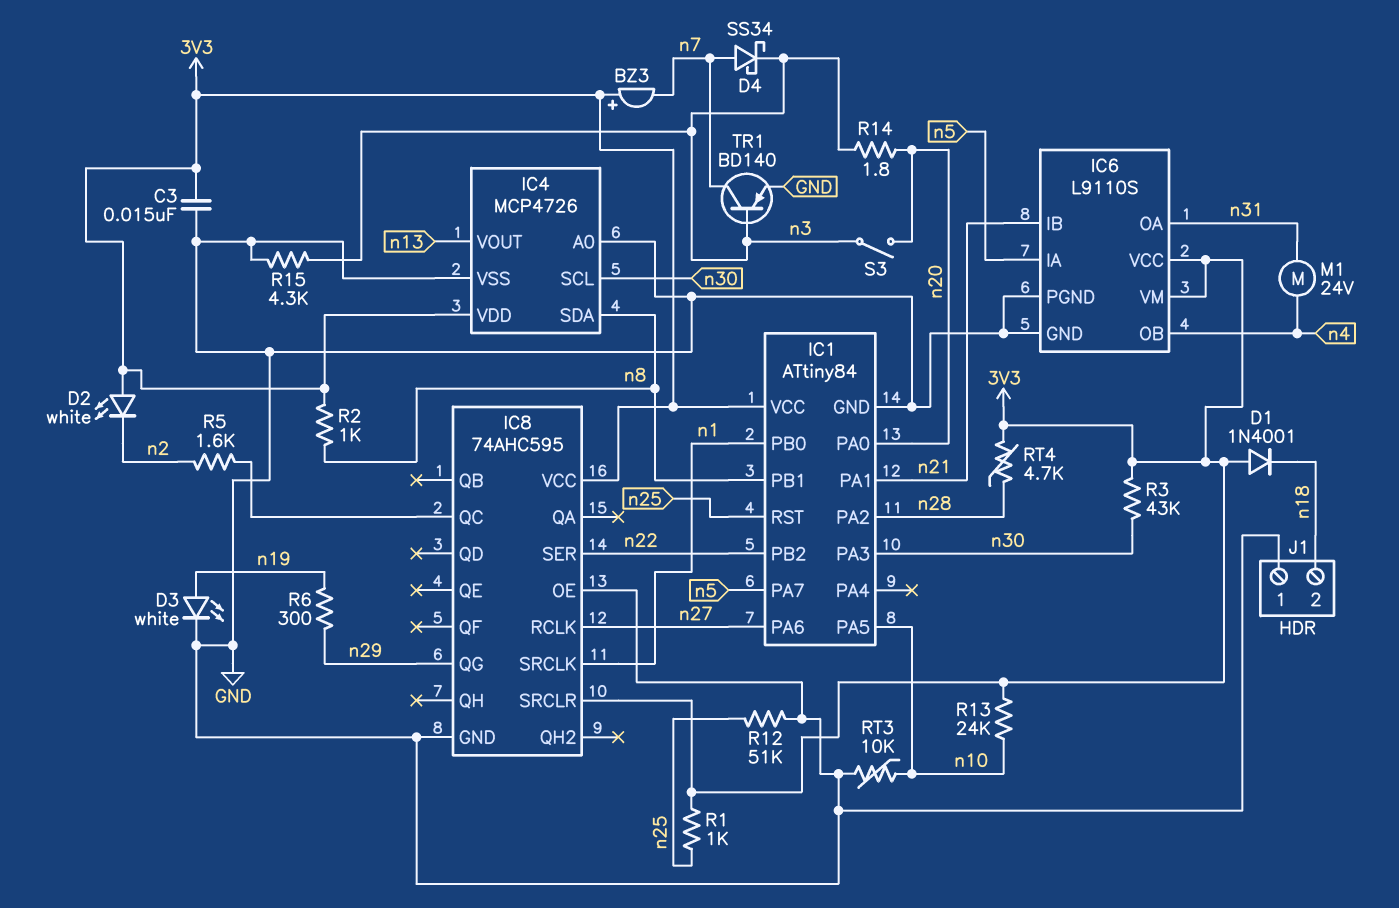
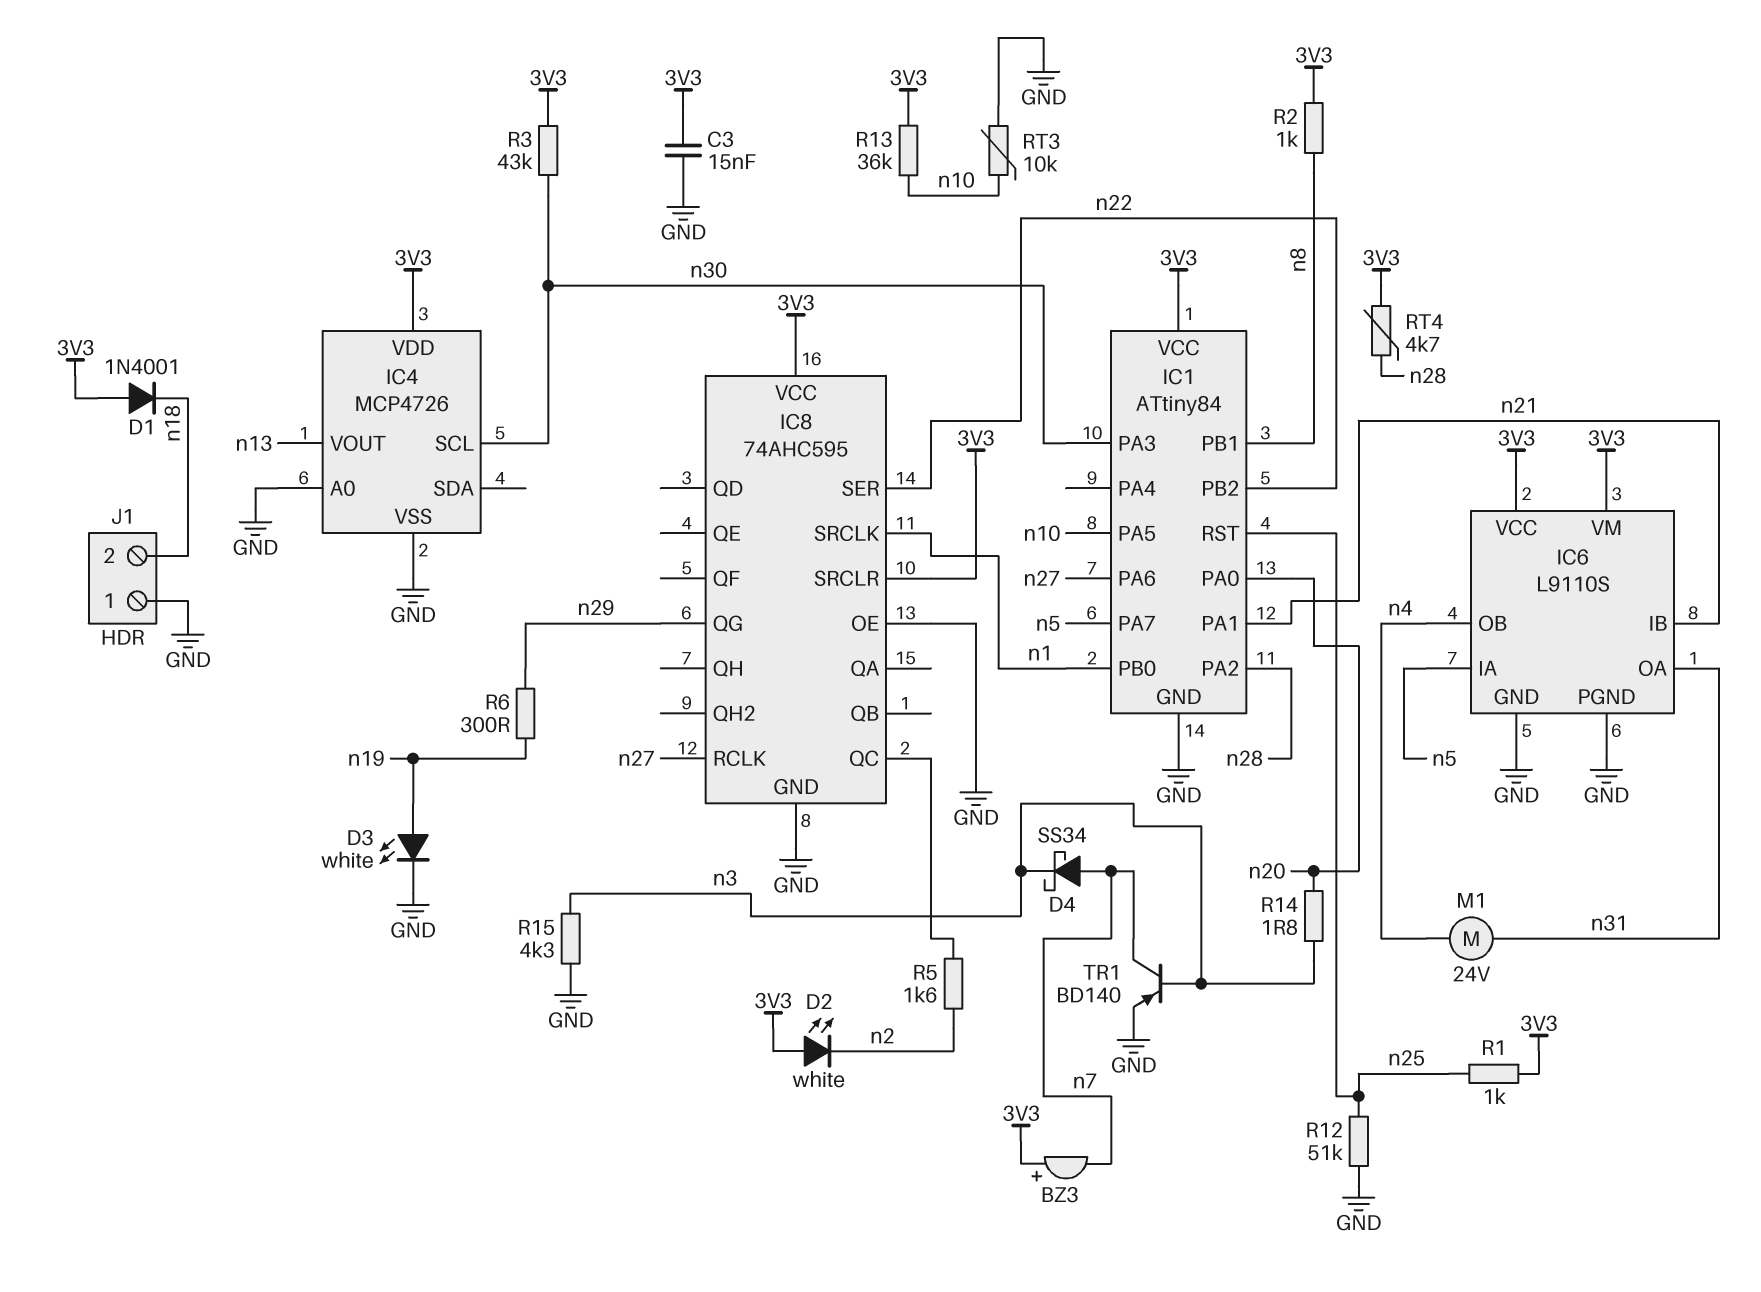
IC4 pin SDA: n8 -> none
R13: 24k (3V3, n10) -> 36k (3V3, n10)
S3: switch (n3, n20) -> none

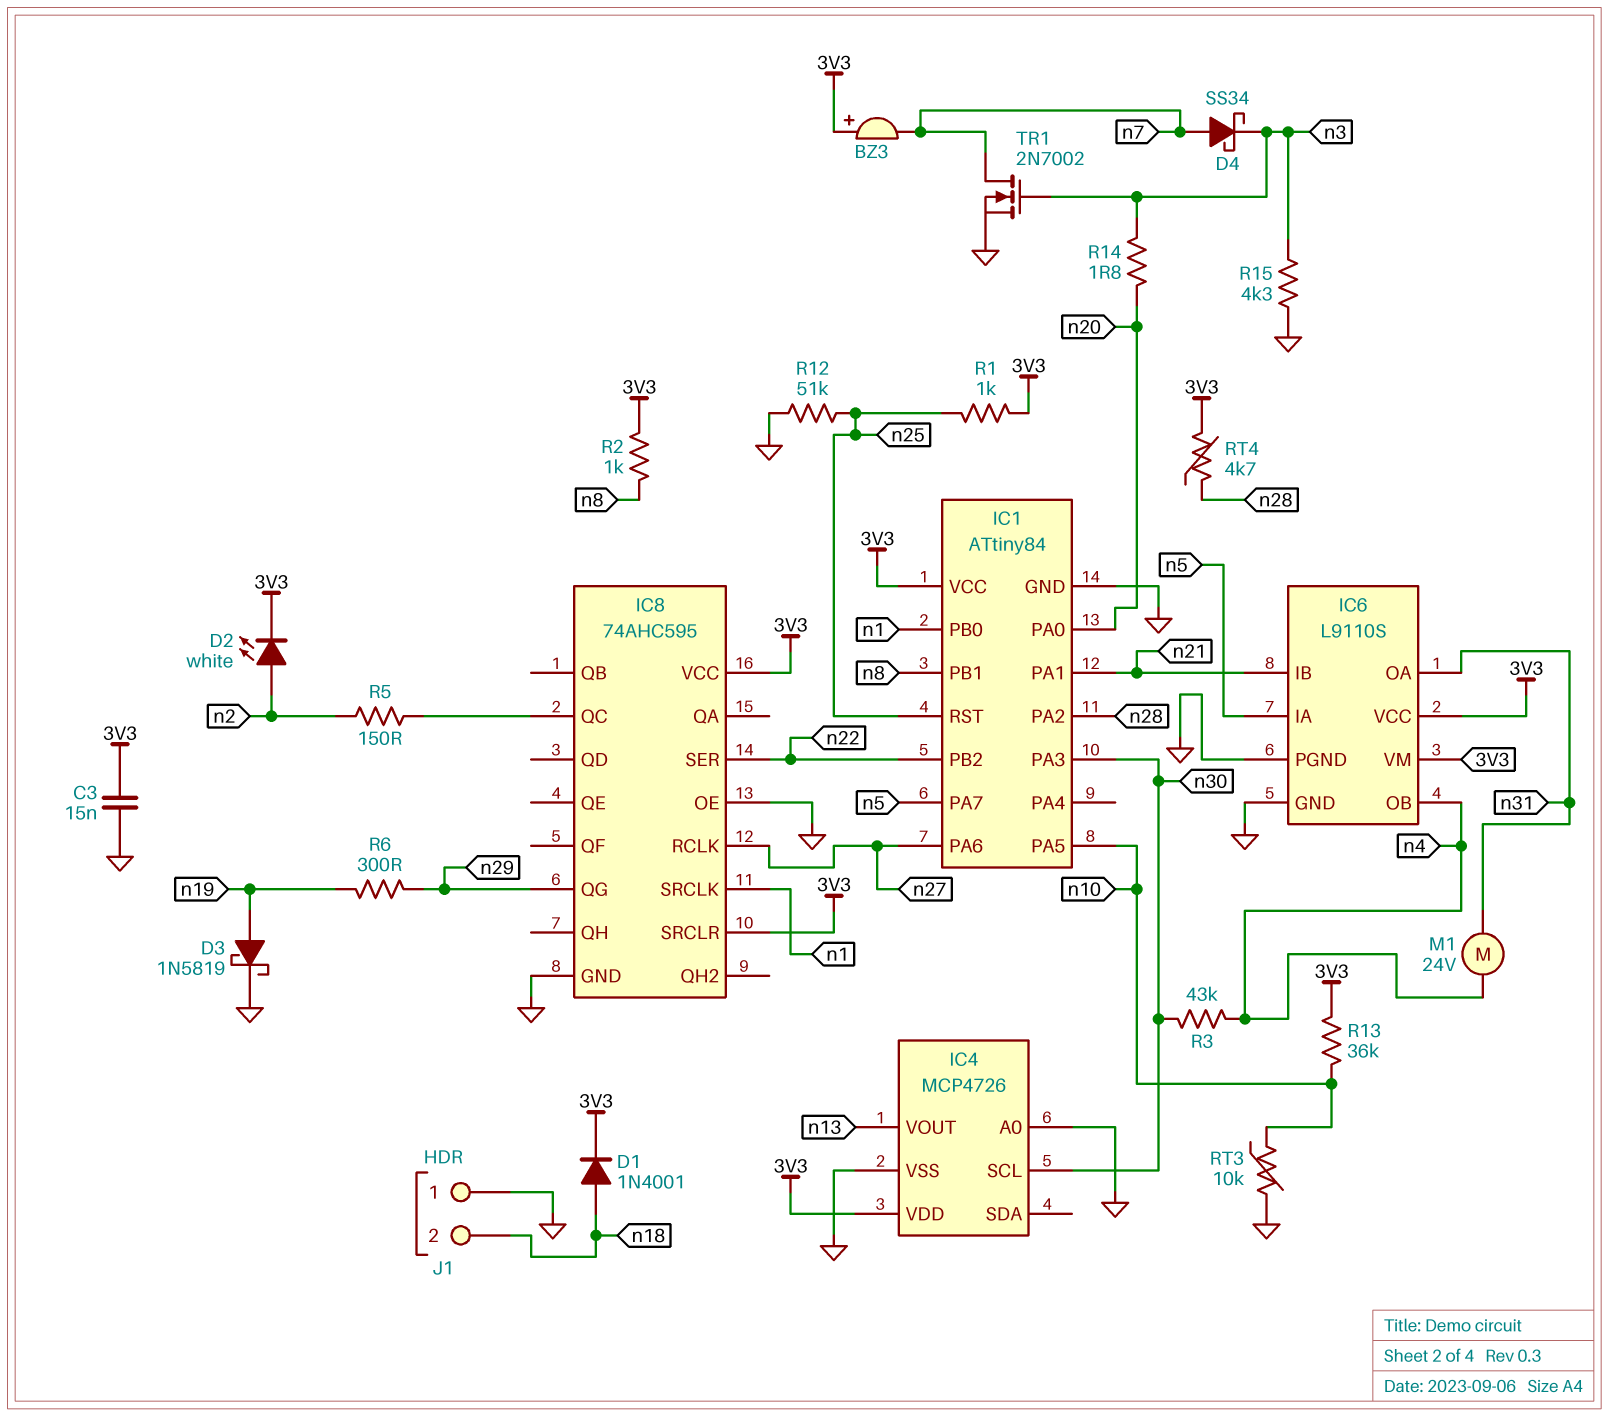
D1: diode 1N4001 (A 3V3, K n18) -> diode 1N4001 (A n18, K 3V3)
D2: LED white (A 3V3, K n2) -> LED white (A n2, K 3V3)
D3: LED white (A n19, K GND) -> schottky 1N5819 (A n19, K GND)
R3: 43k (3V3, n30) -> 43k (n4, n30)
R5: 1.6k (IC8/QC, n2) -> 150 (IC8/QC, n2)
TR1: PNP BD140 (B n3, C n7, E GND) -> NMOS 2N7002 (G n3, D n7, S GND)

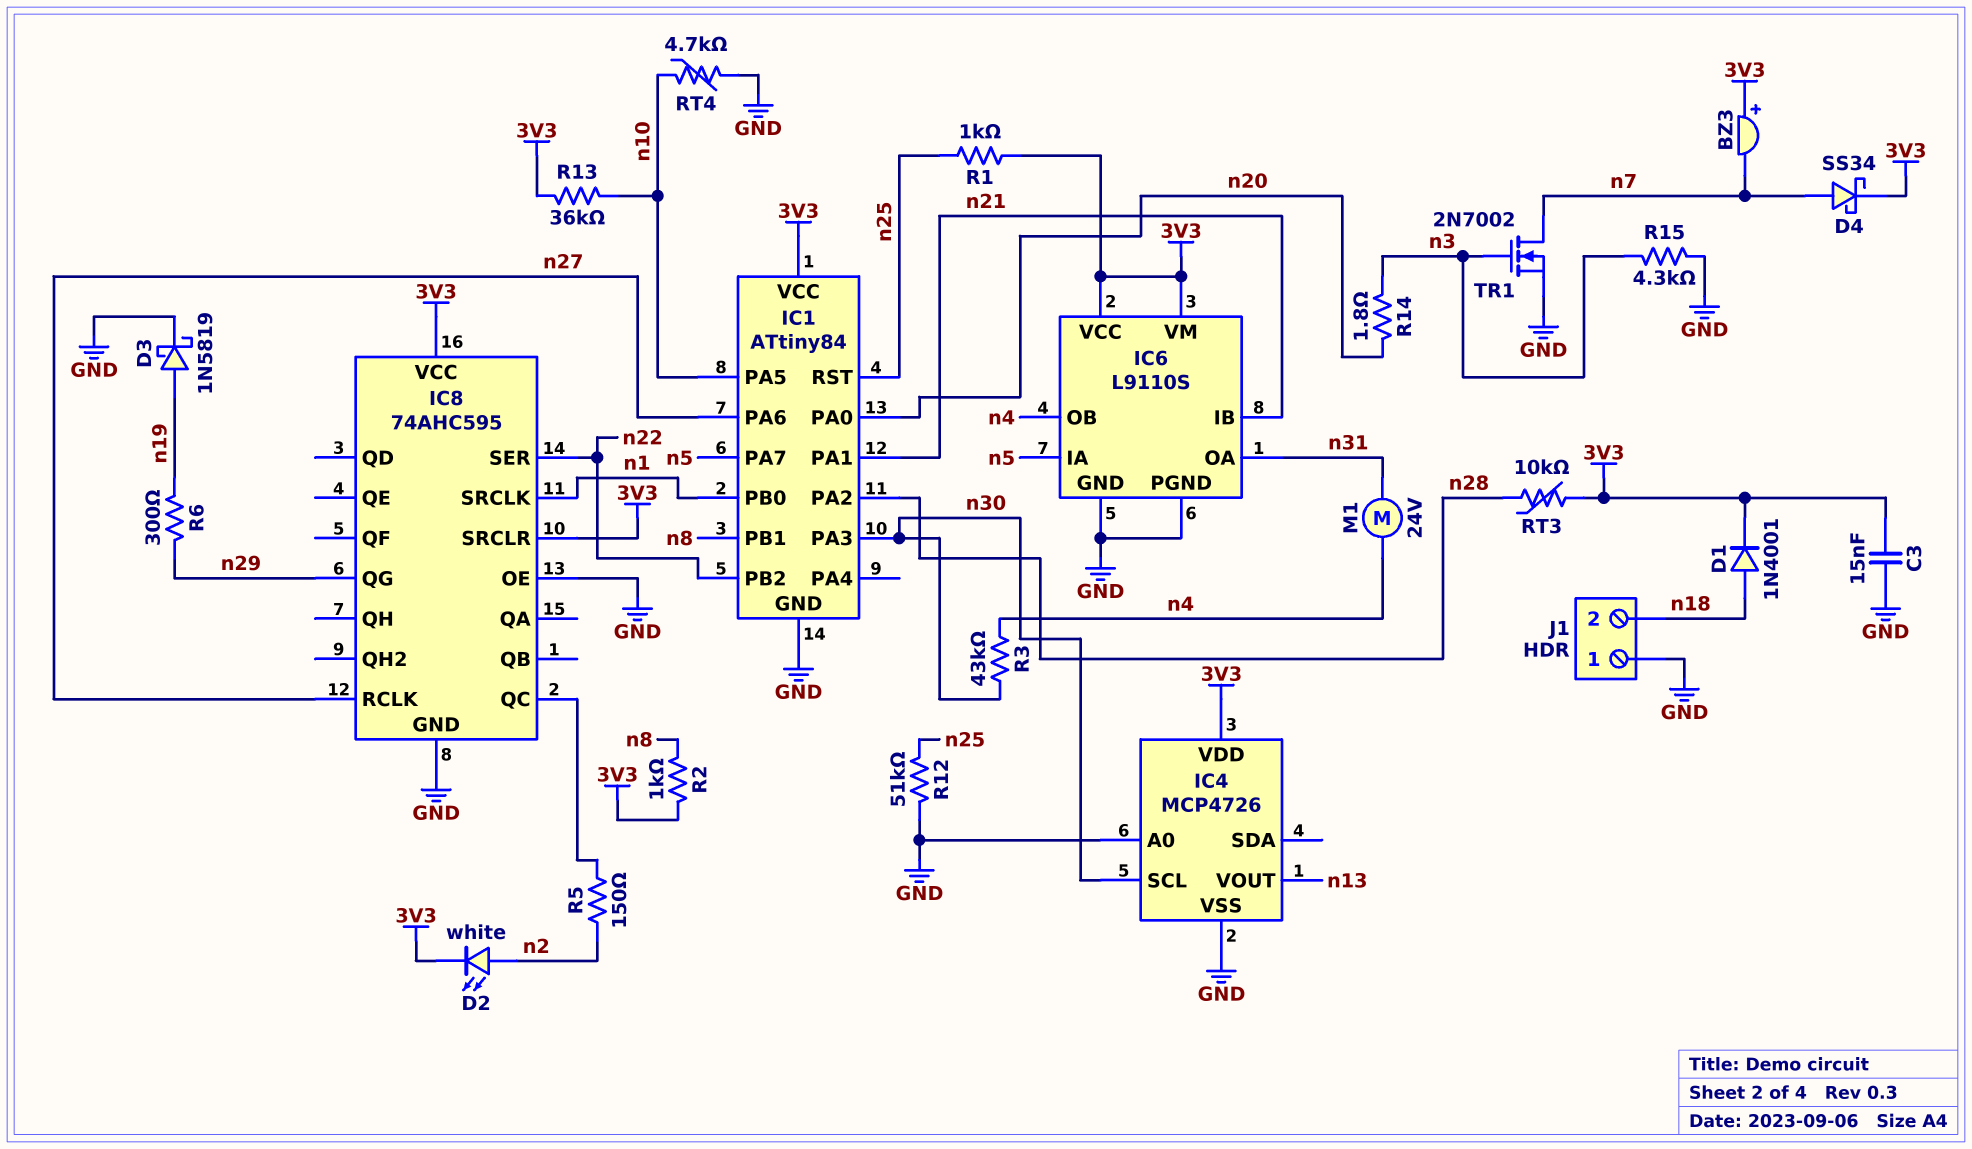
D4: schottky SS34 (A n7, K n3) -> schottky SS34 (A n7, K 3V3)
RT3: 10k (GND, n10) -> 10k (3V3, n28)
RT4: 4.7k (3V3, n28) -> 4.7k (GND, n10)

